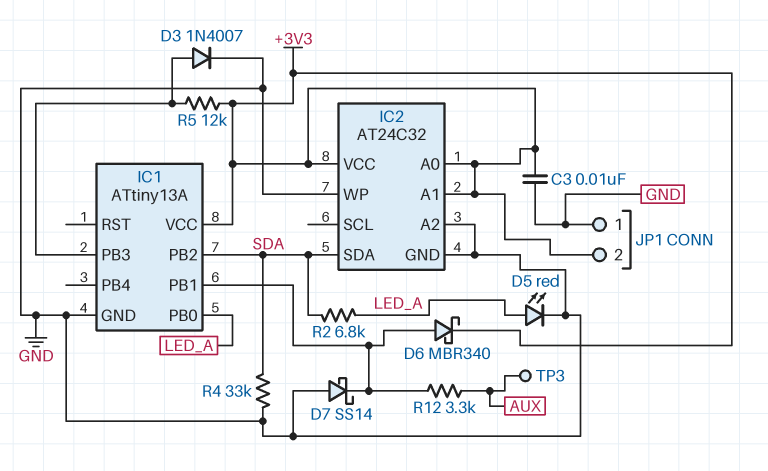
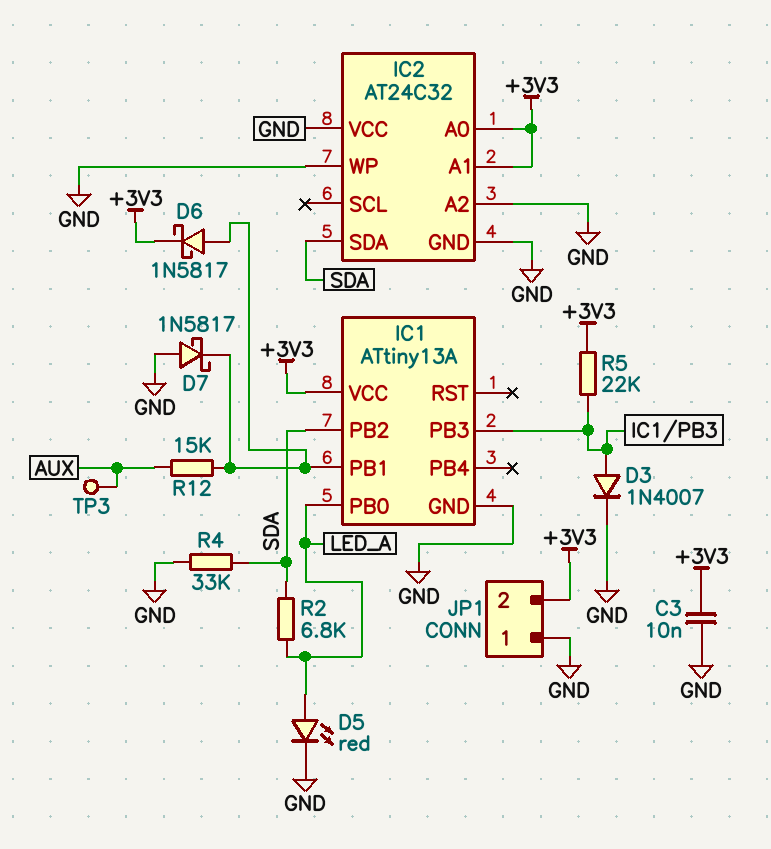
D6: schottky MBR340 (A IC1/PB1, K +3V3) -> schottky 1N5817 (A IC1/PB1, K +3V3)
D7: schottky SS14 (A GND, K IC1/PB1) -> schottky 1N5817 (A GND, K IC1/PB1)
IC2 pin VCC: +3V3 -> GND
R5: 12k (+3V3, IC1/PB3) -> 22k (+3V3, IC1/PB3)
R12: 3.3k (AUX, IC1/PB1) -> 15k (AUX, IC1/PB1)

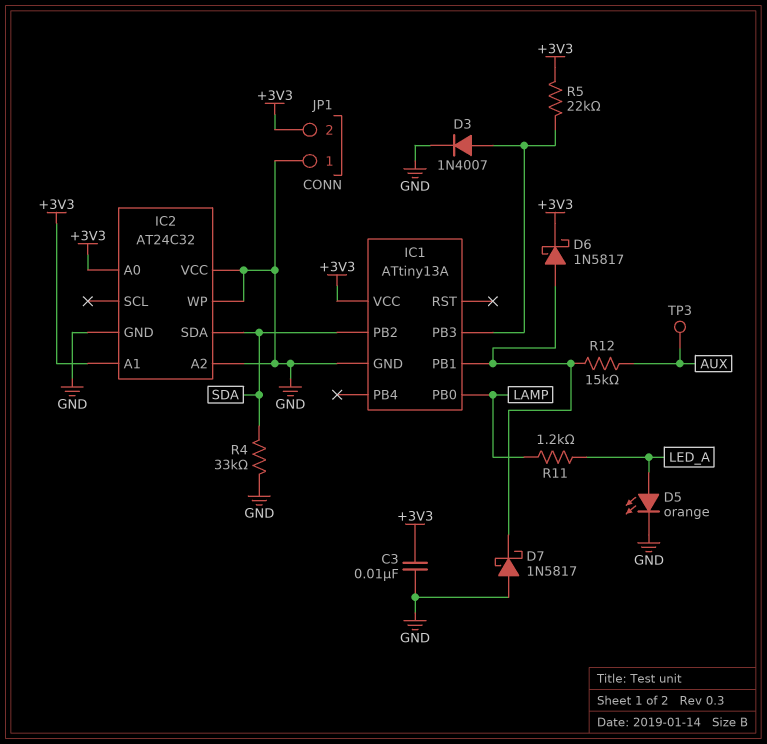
D5: LED red (A LED_A, K GND) -> LED orange (A LED_A, K GND)
IC1 pin PB0: LED_A -> LAMP
R2: 6.8k (LED_A, SDA) -> none
R11: none -> 1.2k (LAMP, LED_A)

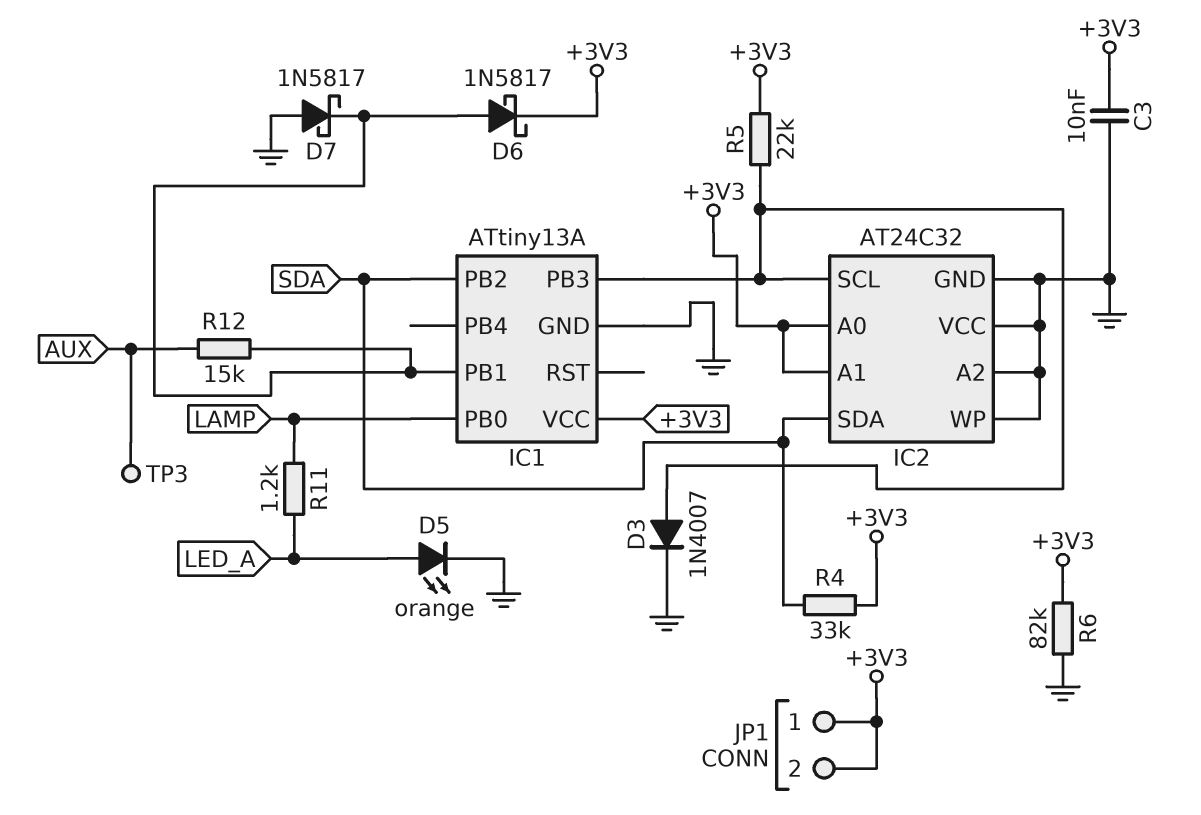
IC2 pin SCL: none -> IC1/PB3
JP1 pin 1: GND -> +3V3
R4: 33k (GND, SDA) -> 33k (+3V3, SDA)
R6: none -> 82k (+3V3, GND)

